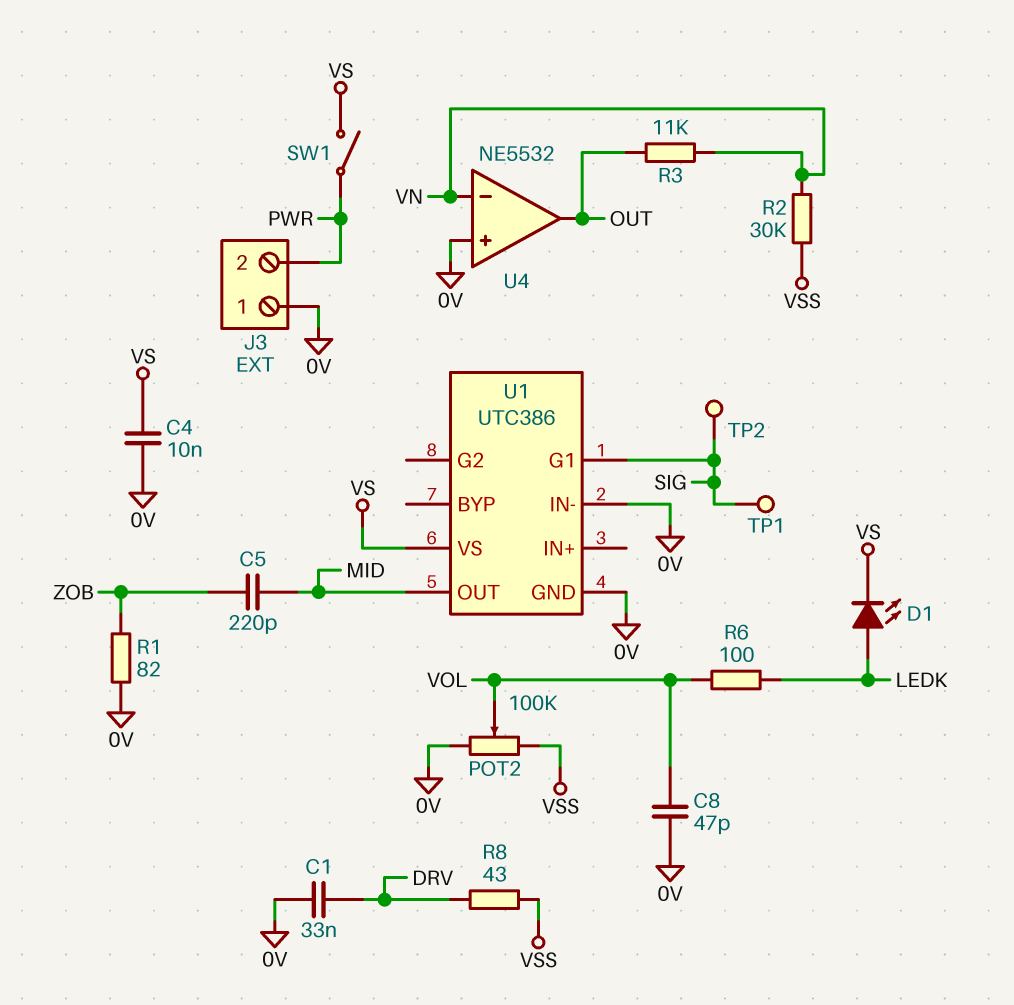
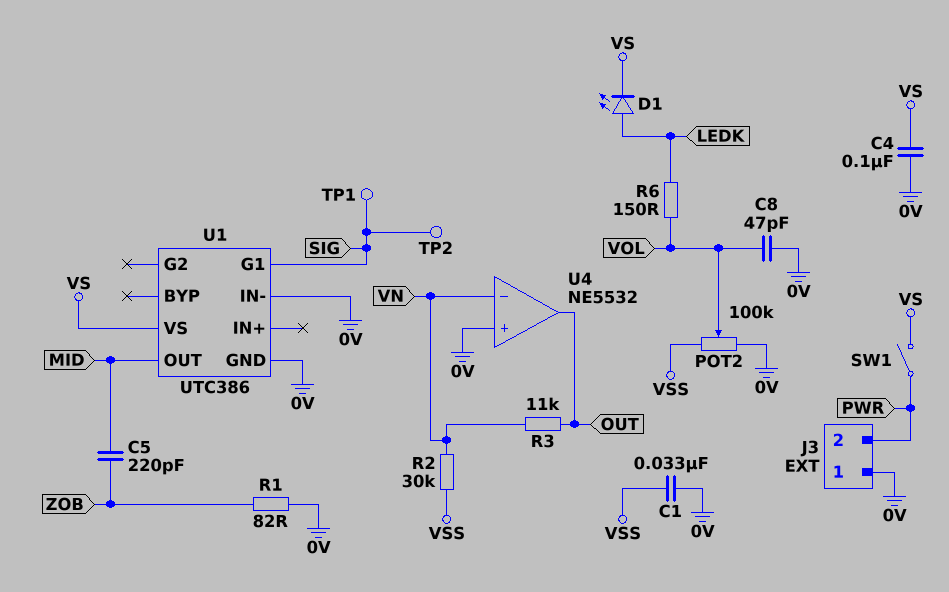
C1: 33nF (0V, DRV) -> 33nF (0V, VSS)
C4: 10nF (0V, VS) -> 100nF (0V, VS)
R6: 100 (LEDK, VOL) -> 150 (LEDK, VOL)
R8: 43 (DRV, VSS) -> none

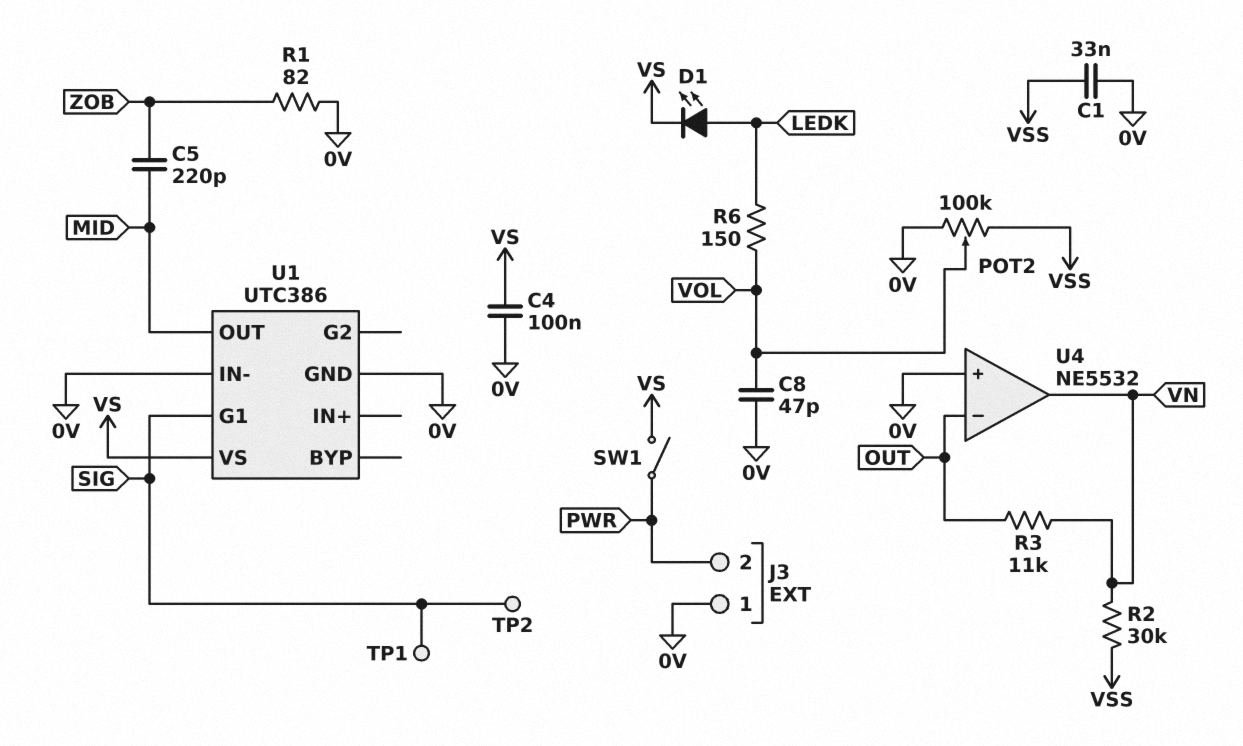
U4 pin in-: VN -> OUT
U4 pin out: OUT -> VN

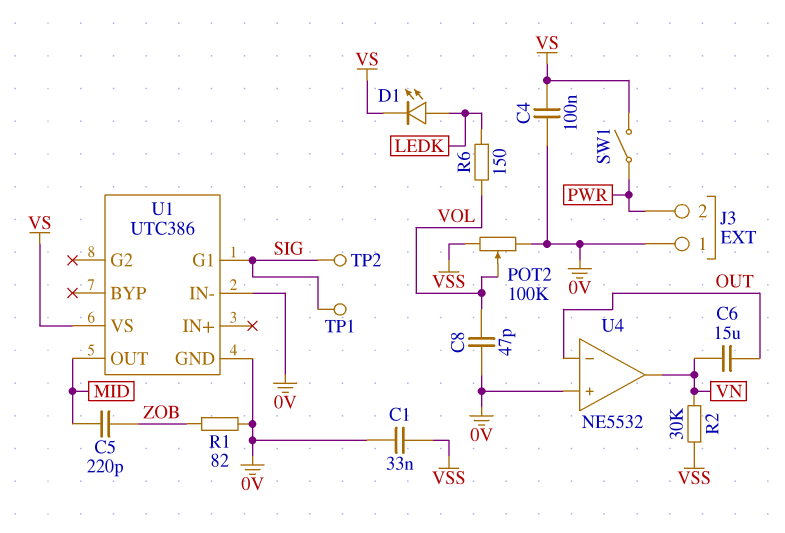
C6: none -> 15uF (OUT, VN)
R3: 11k (OUT, VN) -> none

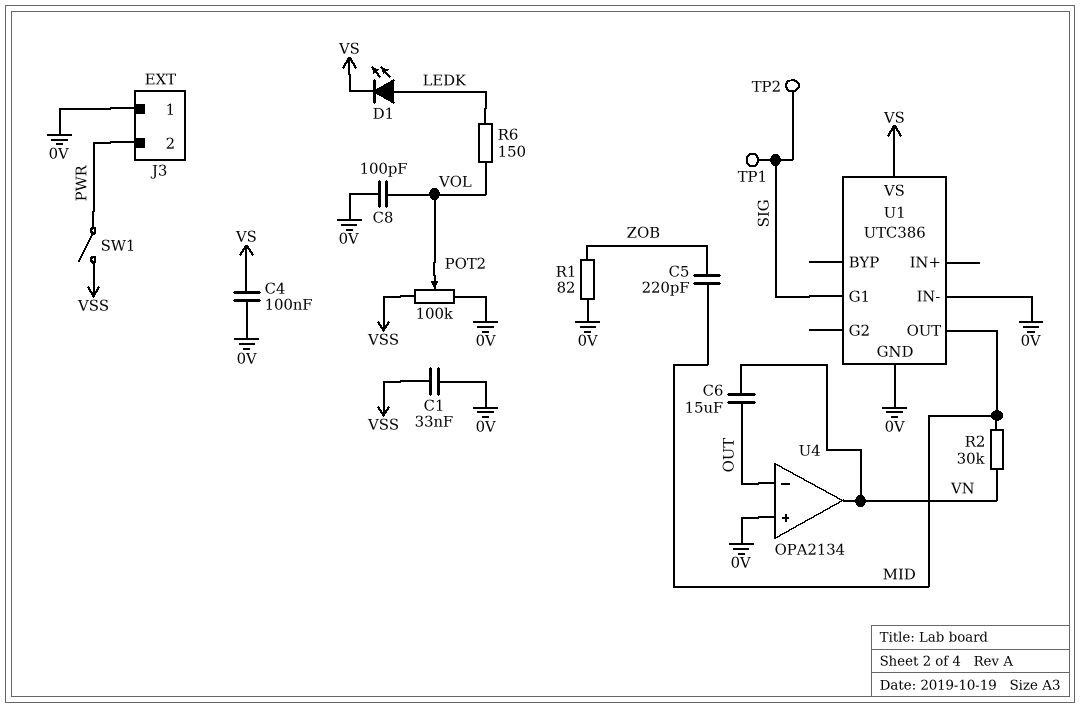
C8: 47pF (0V, VOL) -> 100pF (0V, VOL)
R2: 30k (VN, VSS) -> 30k (MID, VN)
SW1: switch (PWR, VS) -> switch (PWR, VSS)
U4: NE5532 -> OPA2134

